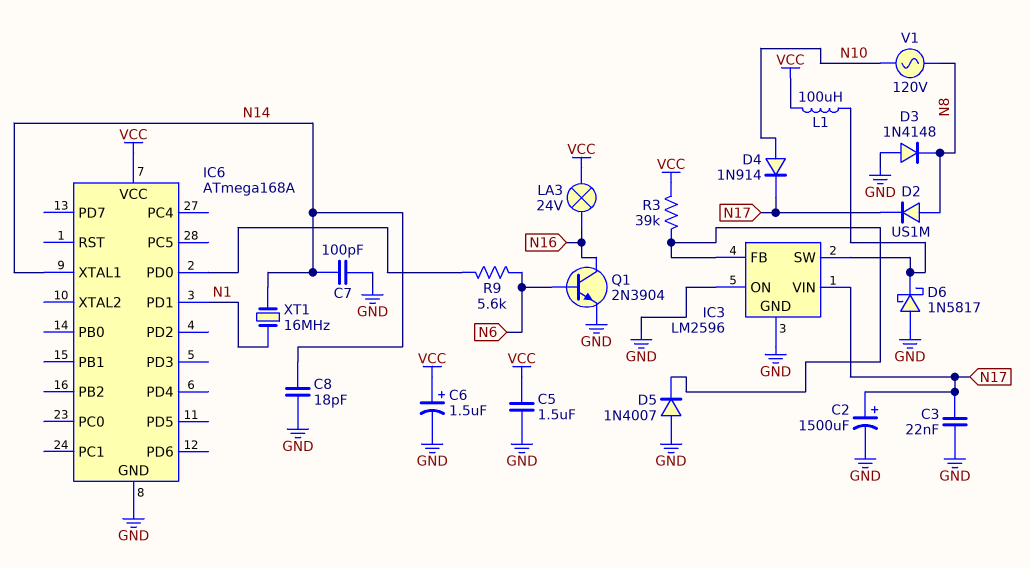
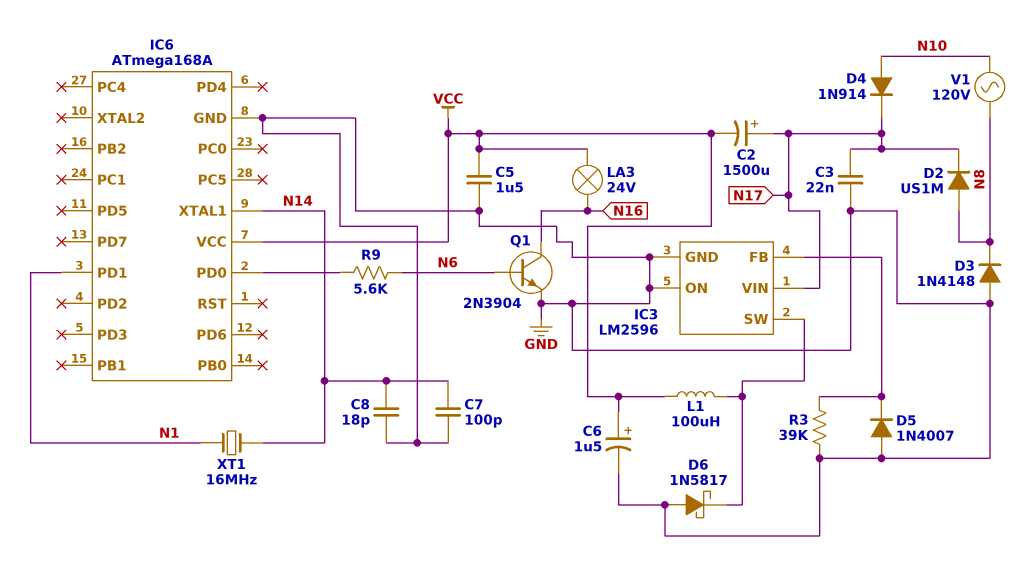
C2: 1500uF (plus N17, minus GND) -> 1500uF (plus N17, minus VCC)
R3: 39k (IC3/FB, VCC) -> 39k (GND, IC3/FB)

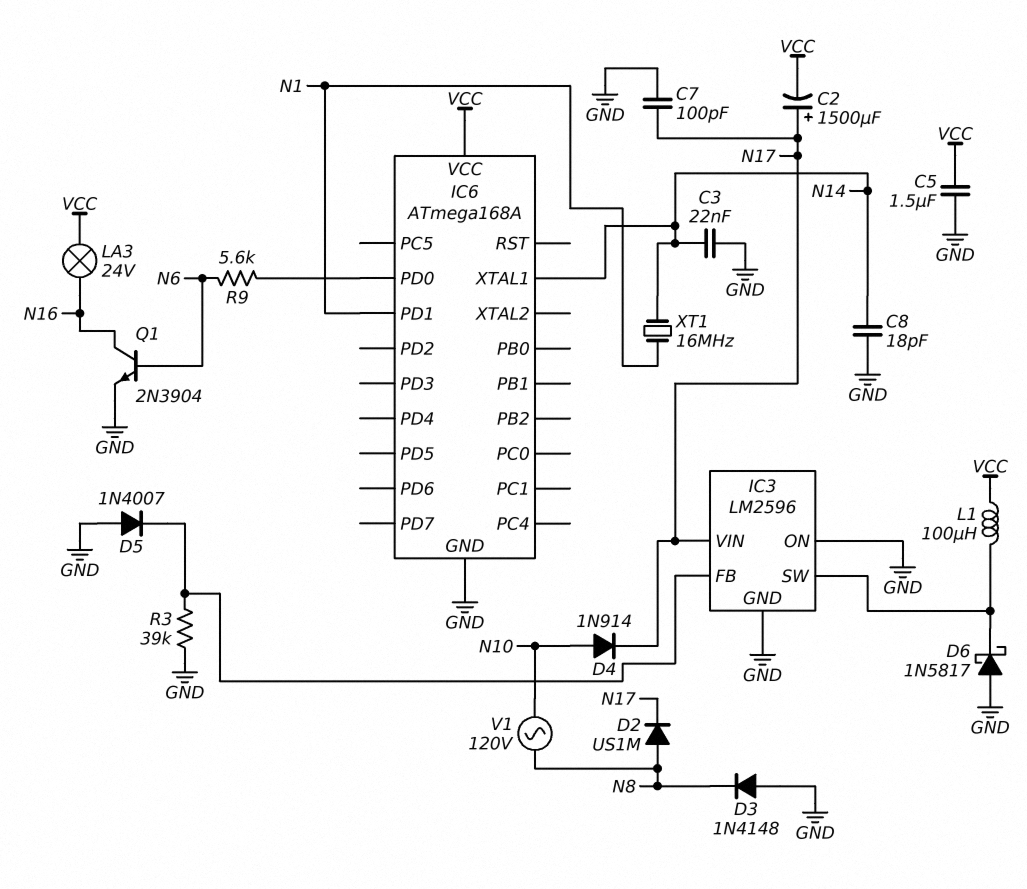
C3: 22nF (GND, N17) -> 22nF (GND, N14)
C6: 1.5uF (plus VCC, minus GND) -> none
C7: 100pF (GND, N14) -> 100pF (GND, N17)

